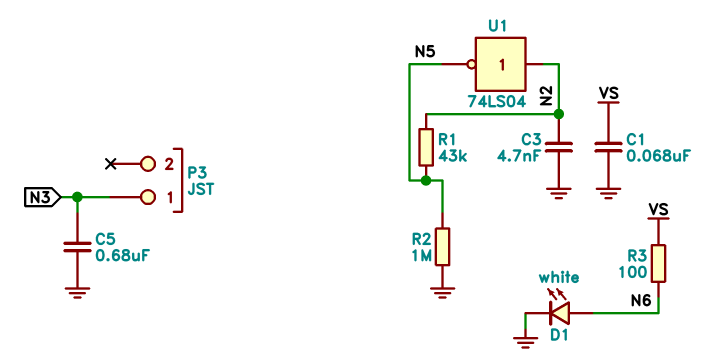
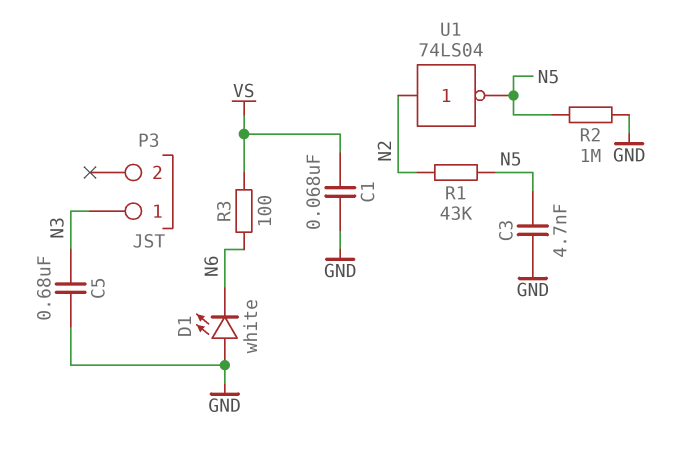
C3: 4.7nF (GND, N2) -> 4.7nF (GND, N5)
D1: LED white (A N6, K GND) -> LED white (A GND, K N6)

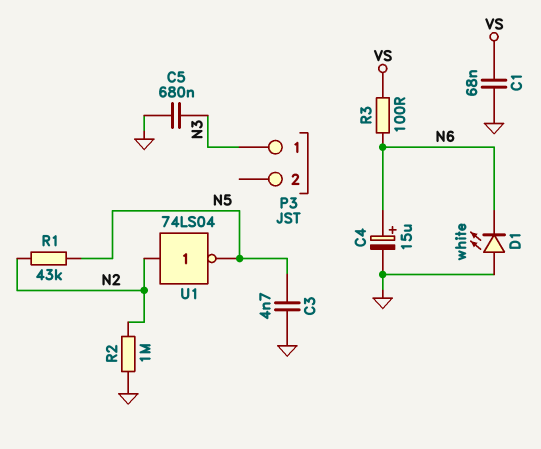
C4: none -> 15uF (plus N6, minus GND)
R2: 1M (GND, N5) -> 1M (GND, N2)

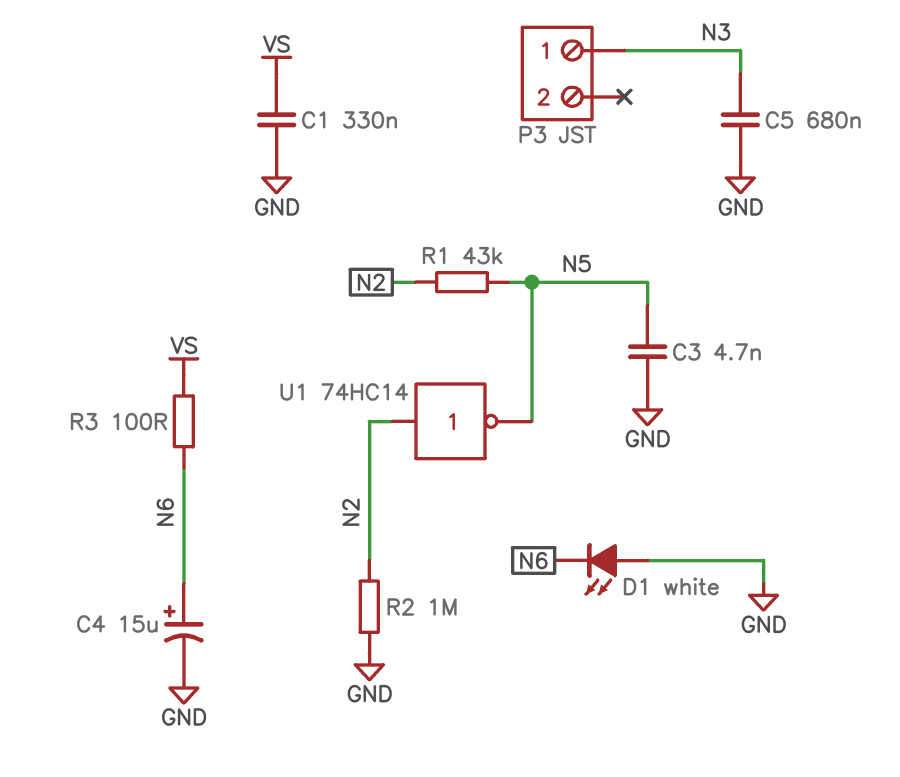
C1: 68nF (GND, VS) -> 330nF (GND, VS)
U1: NOT 74LS04 (in N2, out N5) -> NOT 74HC14 (in N2, out N5)

